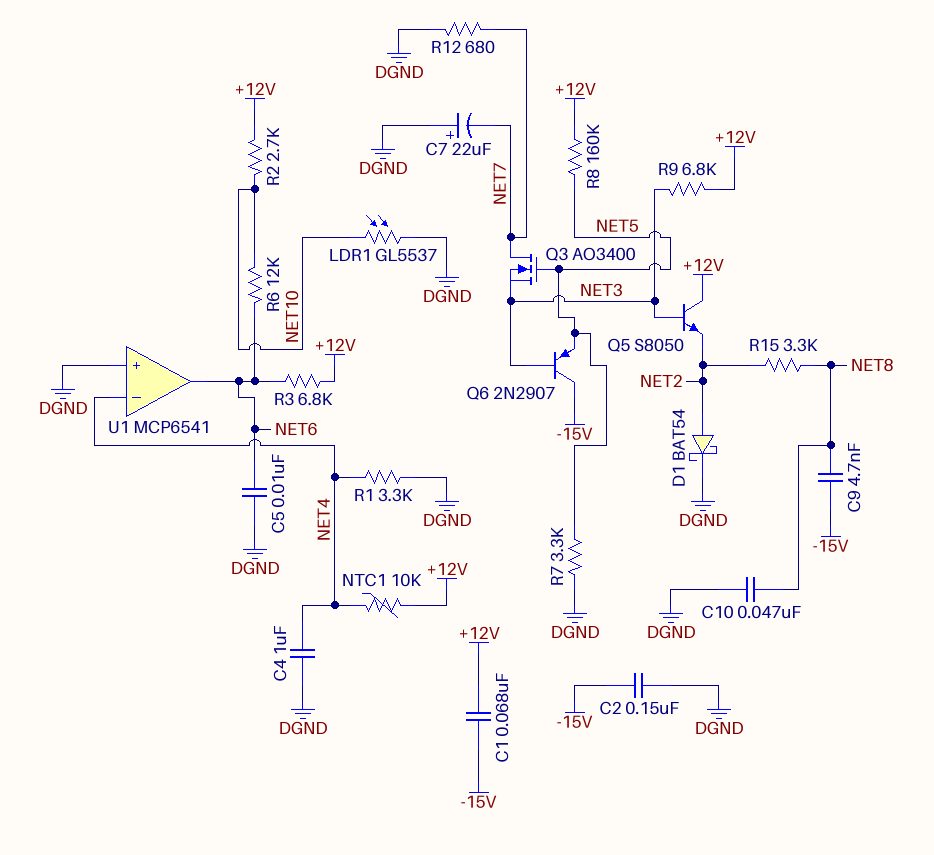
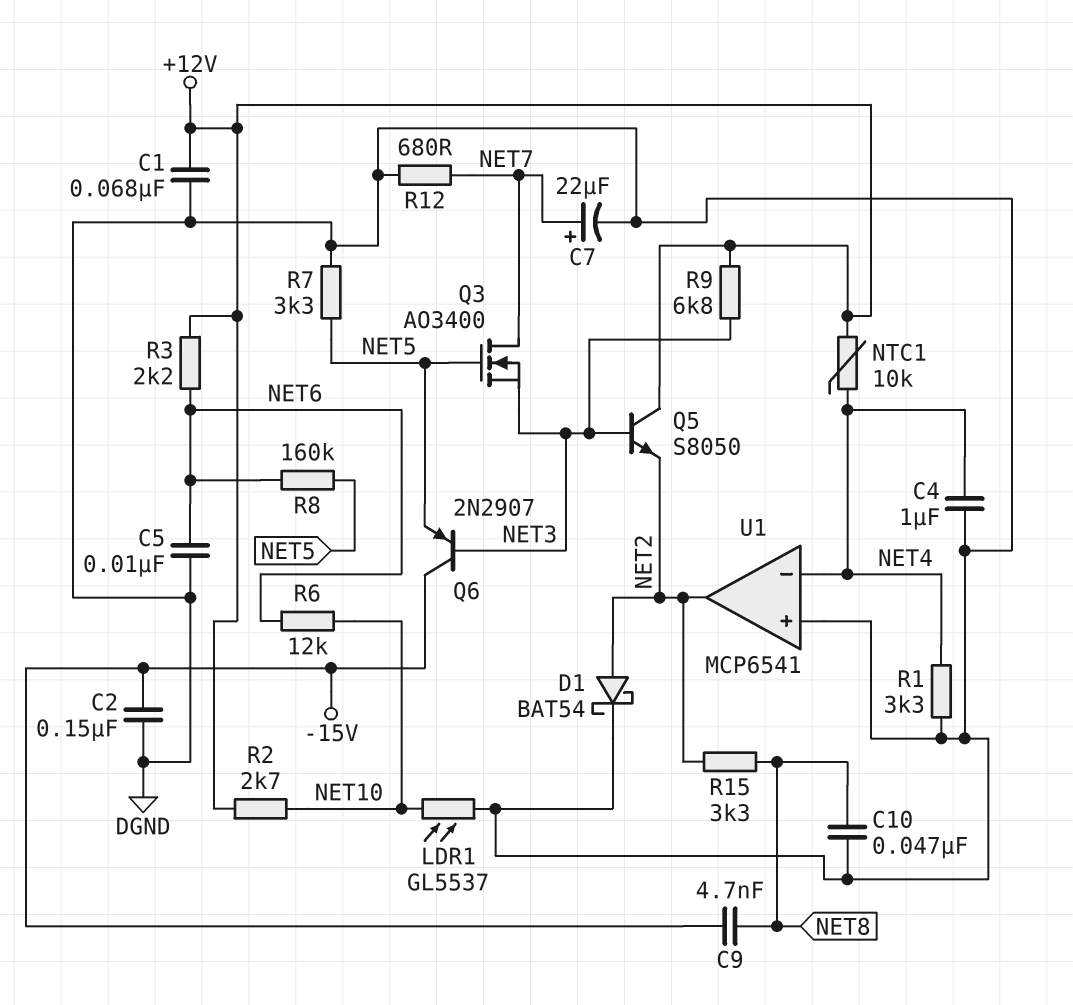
C1: 68nF (+12V, -15V) -> 68nF (+12V, DGND)
C7: 22uF (plus DGND, minus NET7) -> 22uF (plus NET7, minus DGND)
R3: 6.8k (+12V, NET6) -> 2.2k (+12V, NET6)
R8: 160k (+12V, NET5) -> 160k (NET5, NET6)
U1 pin out: NET6 -> NET2

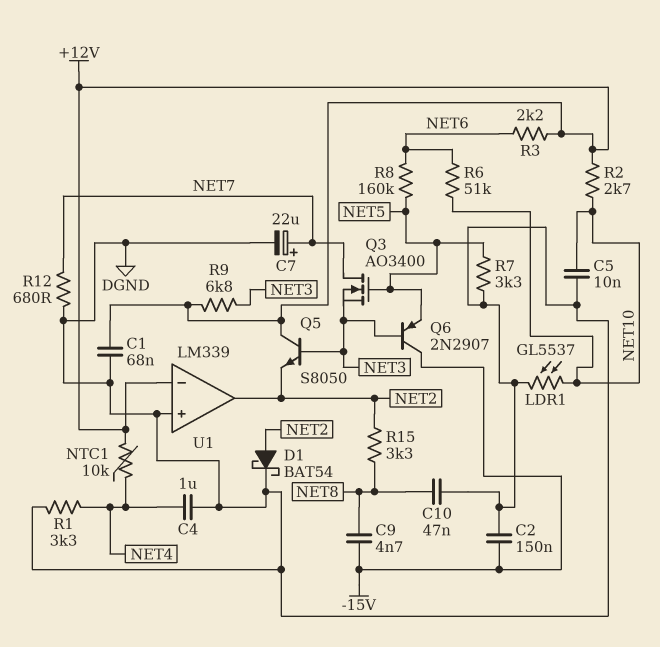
C5: 10nF (DGND, NET6) -> 10nF (DGND, NET10)
R6: 12k (NET6, NET10) -> 51k (NET6, NET10)
U1: MCP6541 -> LM339
U1 pin in-: NET4 -> +12V

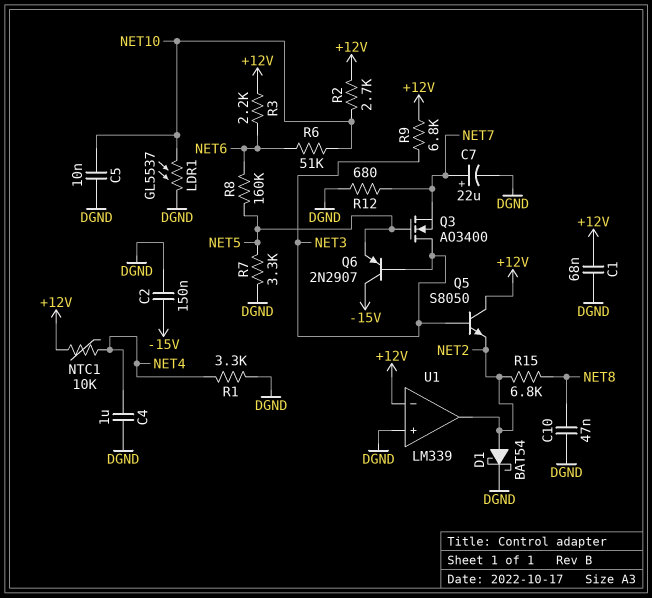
C9: 4.7nF (-15V, NET8) -> none
Q3: NMOS AO3400 (G NET5, D NET7, S NET3) -> NMOS AO3400 (G NET5, D NET3, S NET7)
R15: 3.3k (NET2, NET8) -> 6.8k (NET2, NET8)

